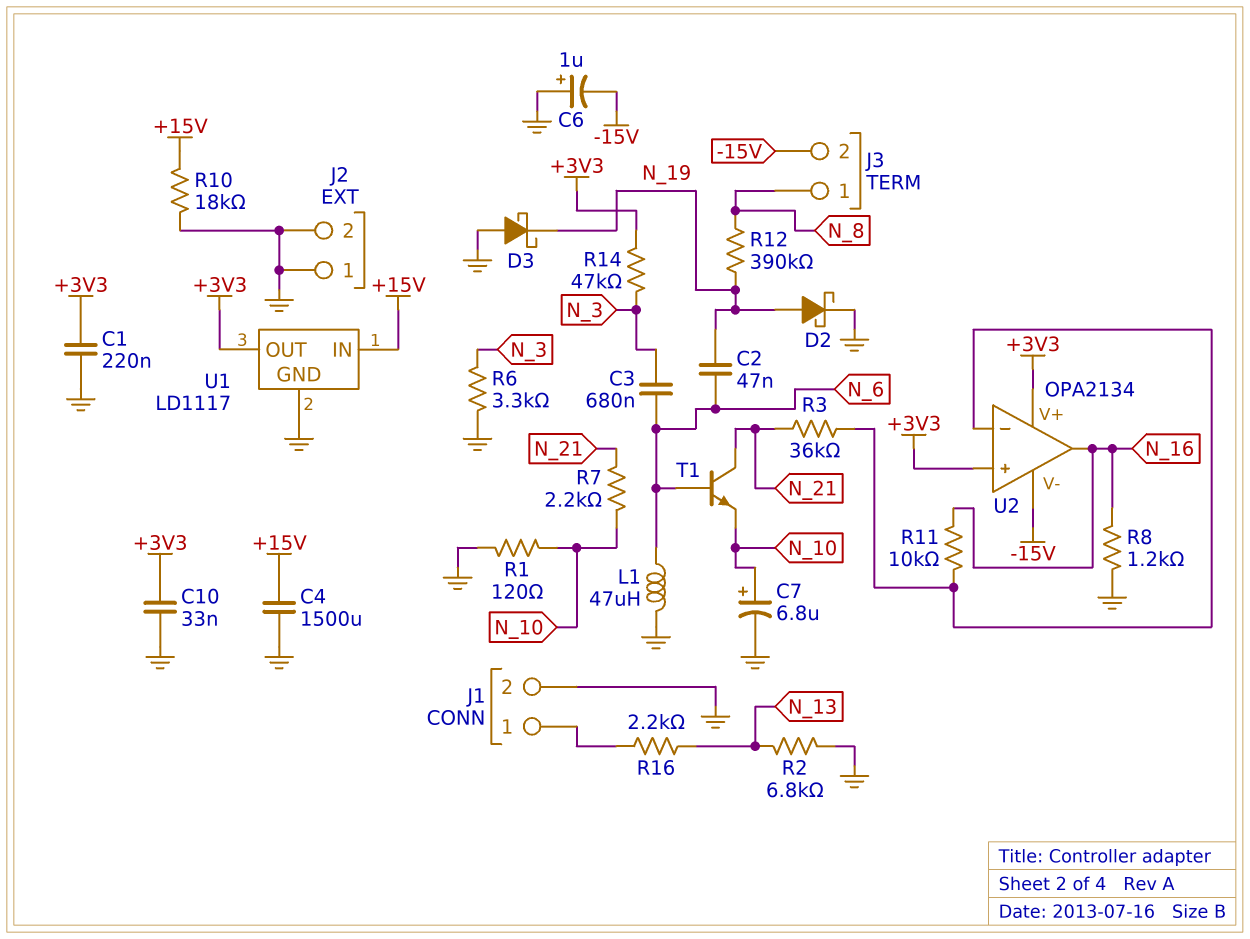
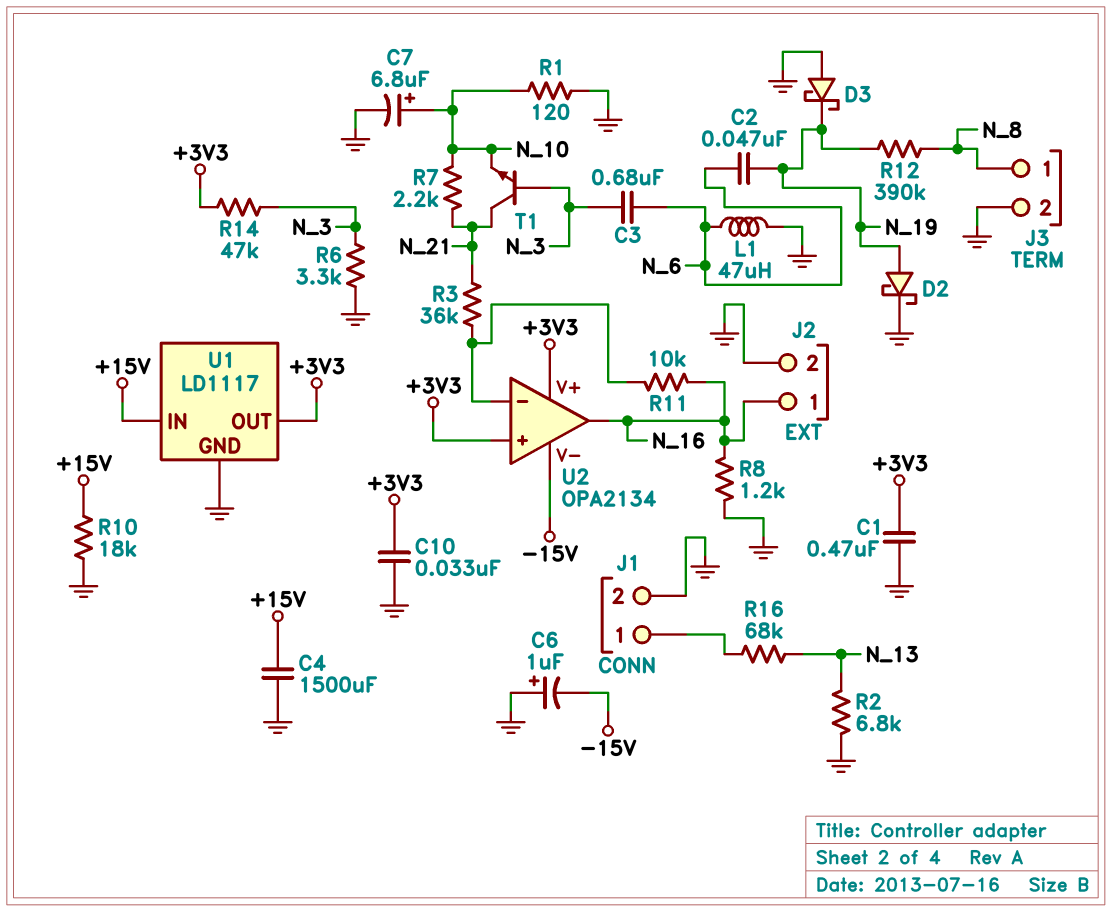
C1: 220nF (+3V3, GND) -> 470nF (+3V3, GND)
J2 pin 1: GND -> N_16
J3 pin 2: -15V -> GND
R16: 2.2k (J1/1, N_13) -> 68k (J1/1, N_13)
T1: NPN (B N_6, C N_21, E N_10) -> NPN (B N_3, C N_21, E N_10)

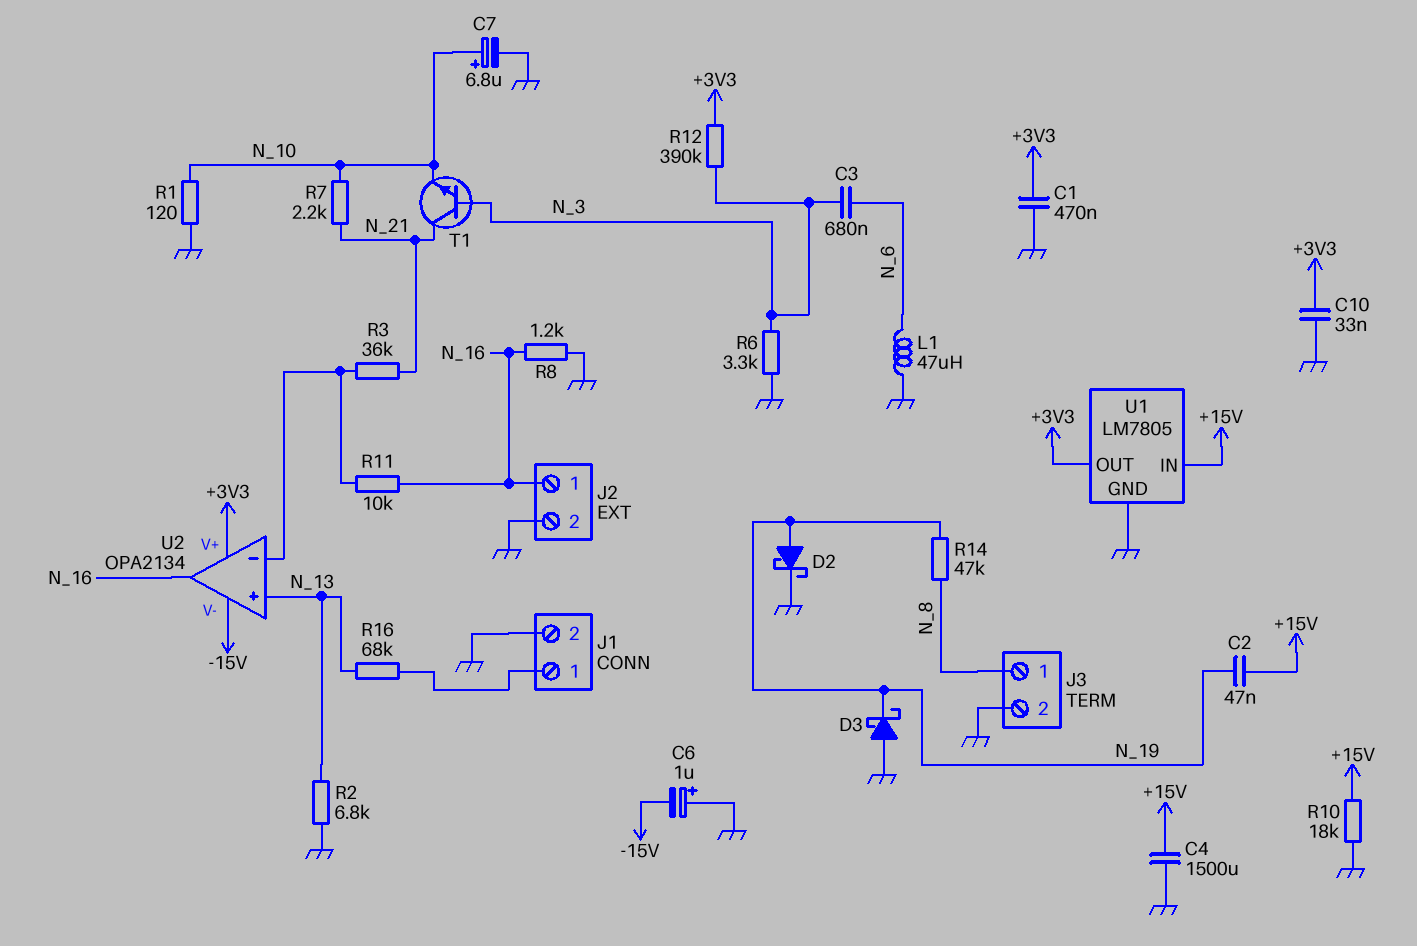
C2: 47nF (N_6, N_19) -> 47nF (+15V, N_19)
R12: 390k (N_8, N_19) -> 390k (+3V3, N_3)
R14: 47k (+3V3, N_3) -> 47k (N_8, N_19)
U1: LD1117 -> LM7805
U2 pin in+: +3V3 -> N_13

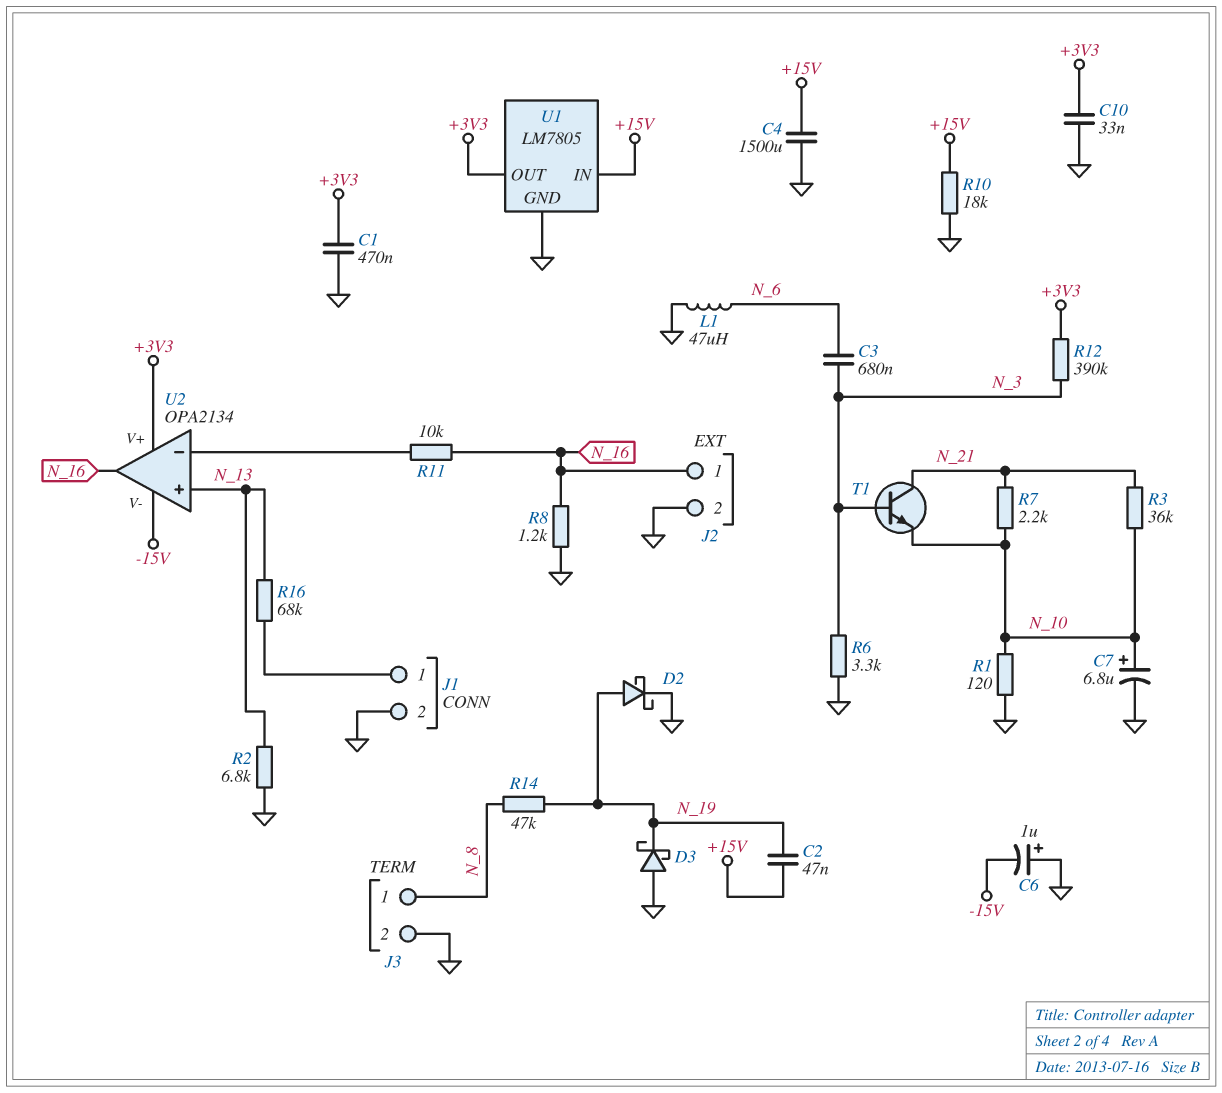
R3: 36k (N_21, U2/in-) -> 36k (N_10, N_21)

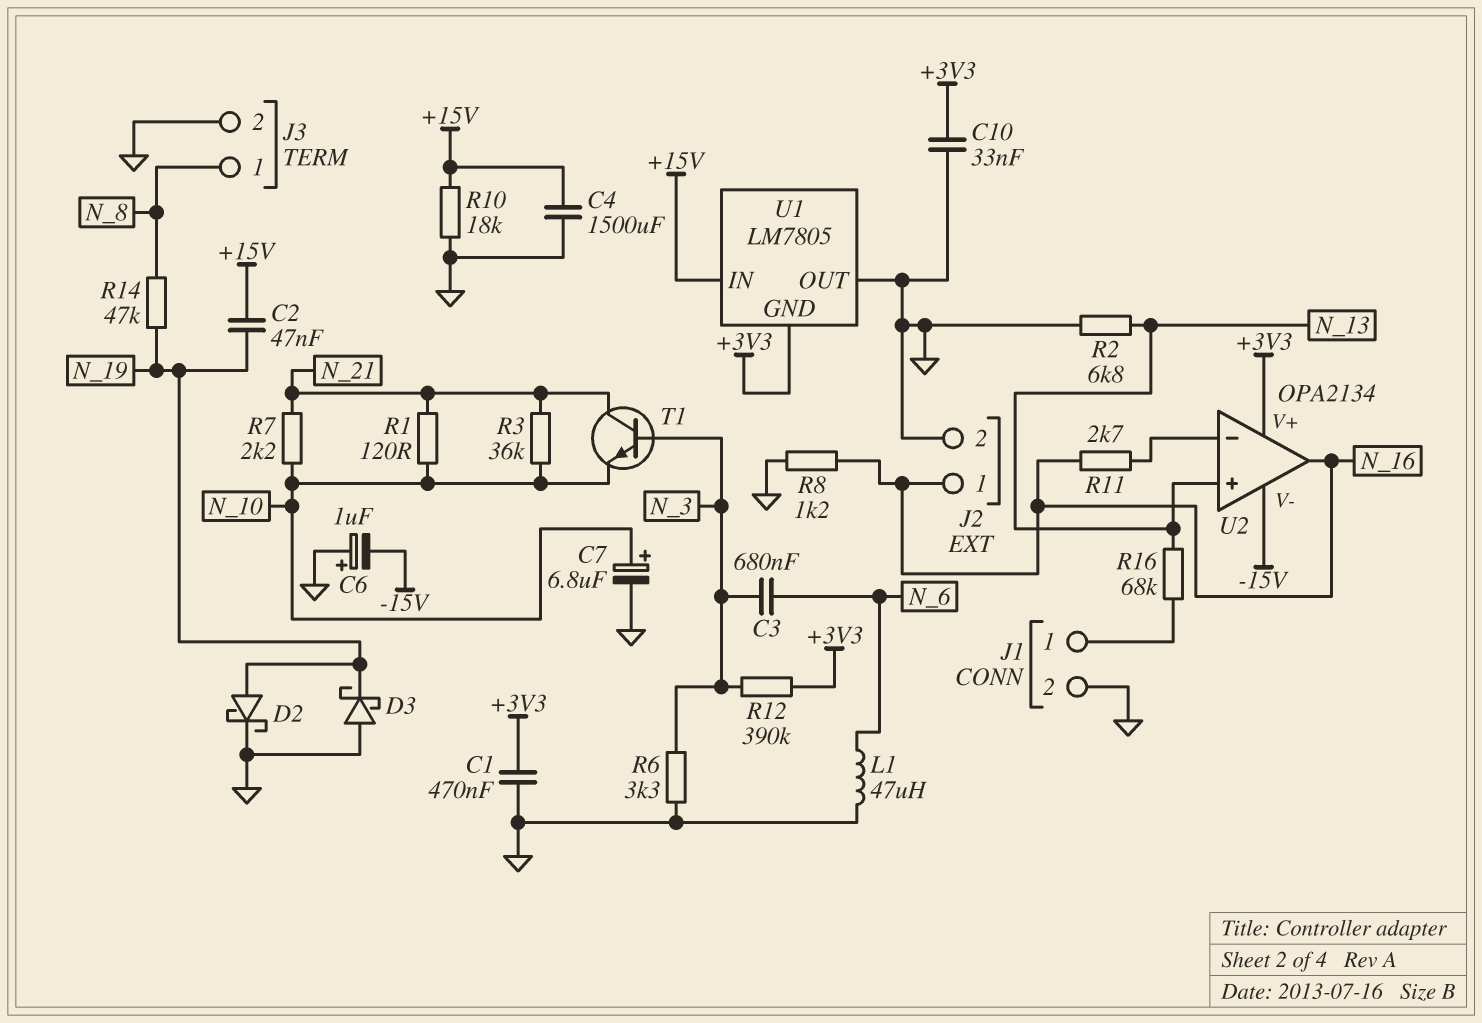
R1: 120 (GND, N_10) -> 120 (N_10, N_21)
R11: 10k (N_16, U2/in-) -> 2.7k (N_16, U2/in-)
U1 pin GND: GND -> +3V3
U1 pin OUT: +3V3 -> GND

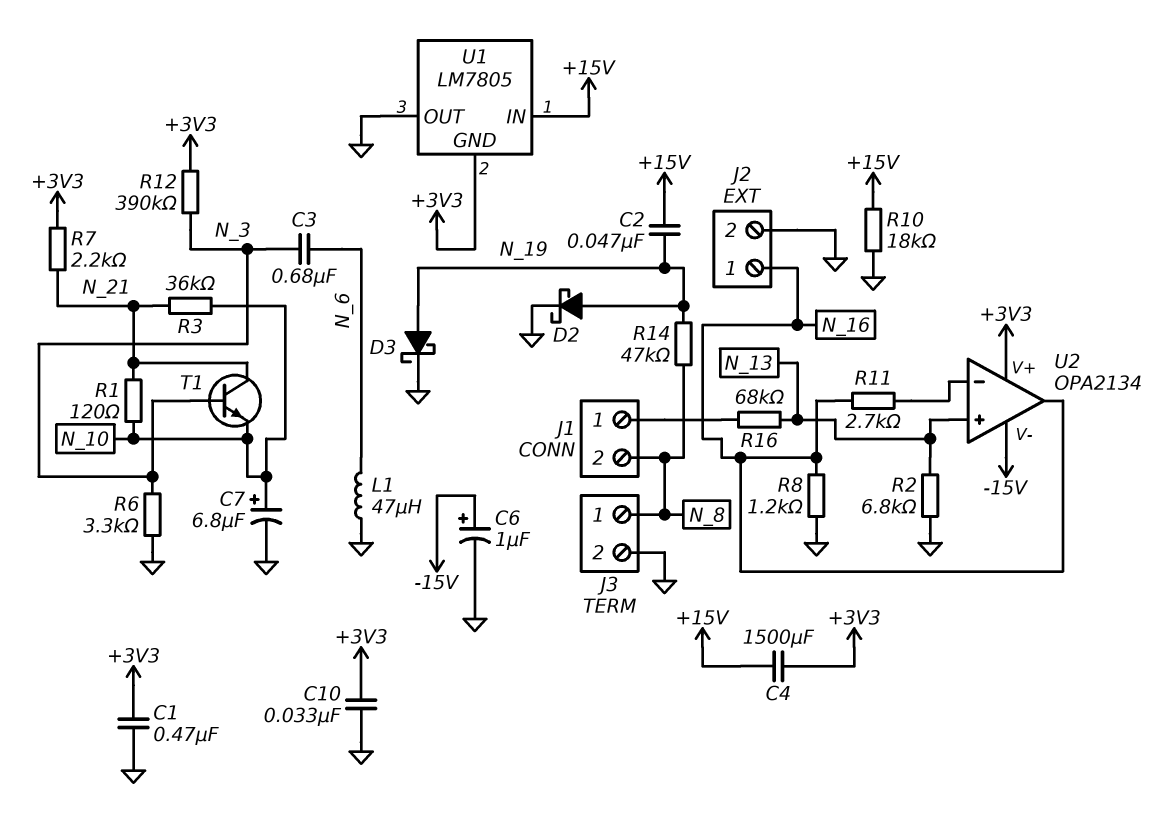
C4: 1500uF (+15V, GND) -> 1500uF (+3V3, +15V)
C6: 1uF (plus GND, minus -15V) -> 1uF (plus -15V, minus GND)
D3: schottky (A GND, K N_19) -> schottky (A N_19, K GND)
J1 pin 2: GND -> N_8
R7: 2.2k (N_10, N_21) -> 2.2k (+3V3, N_21)

